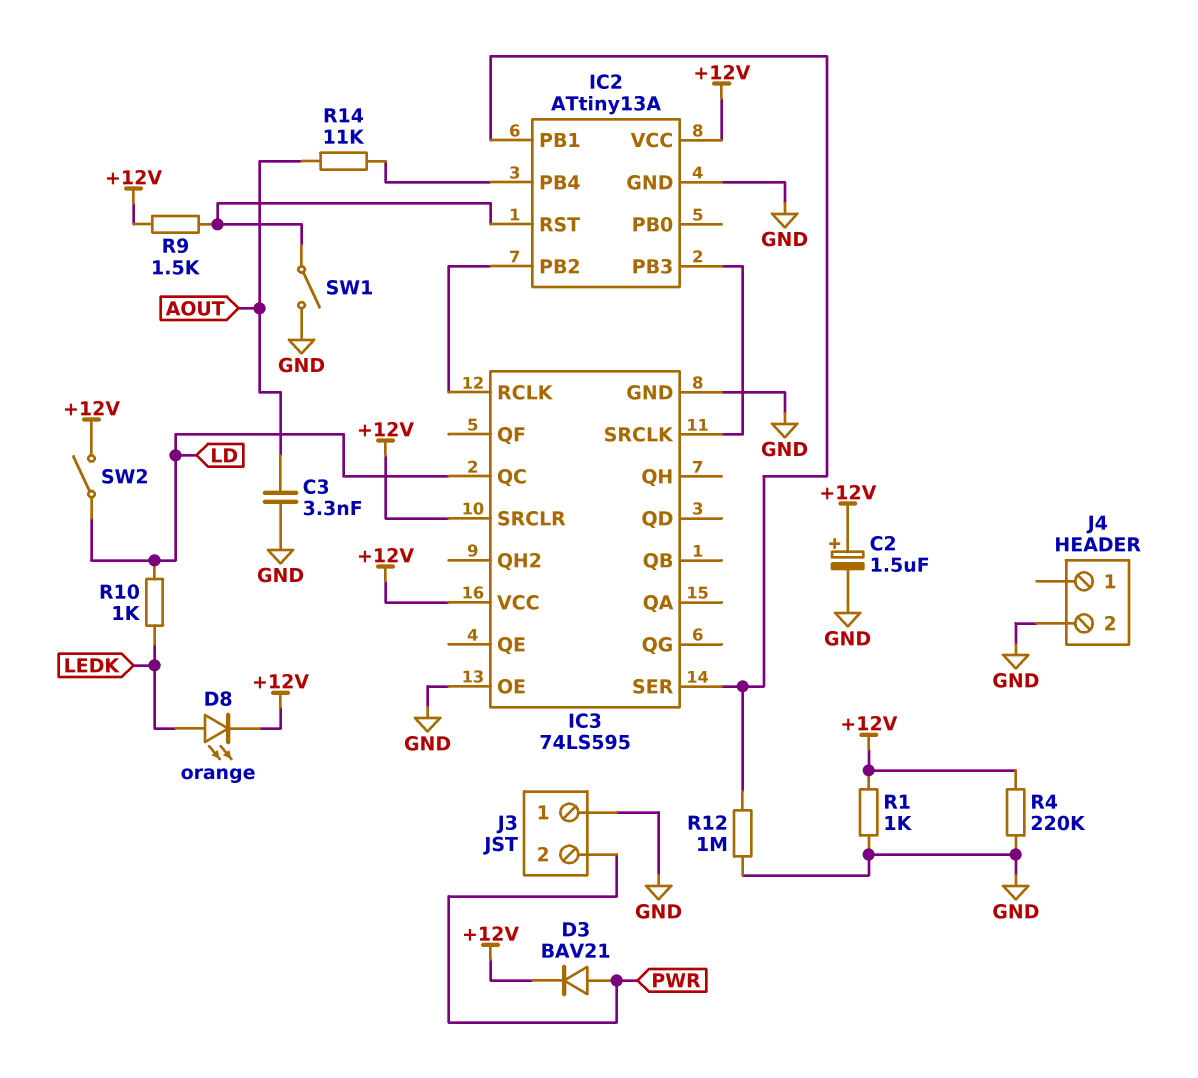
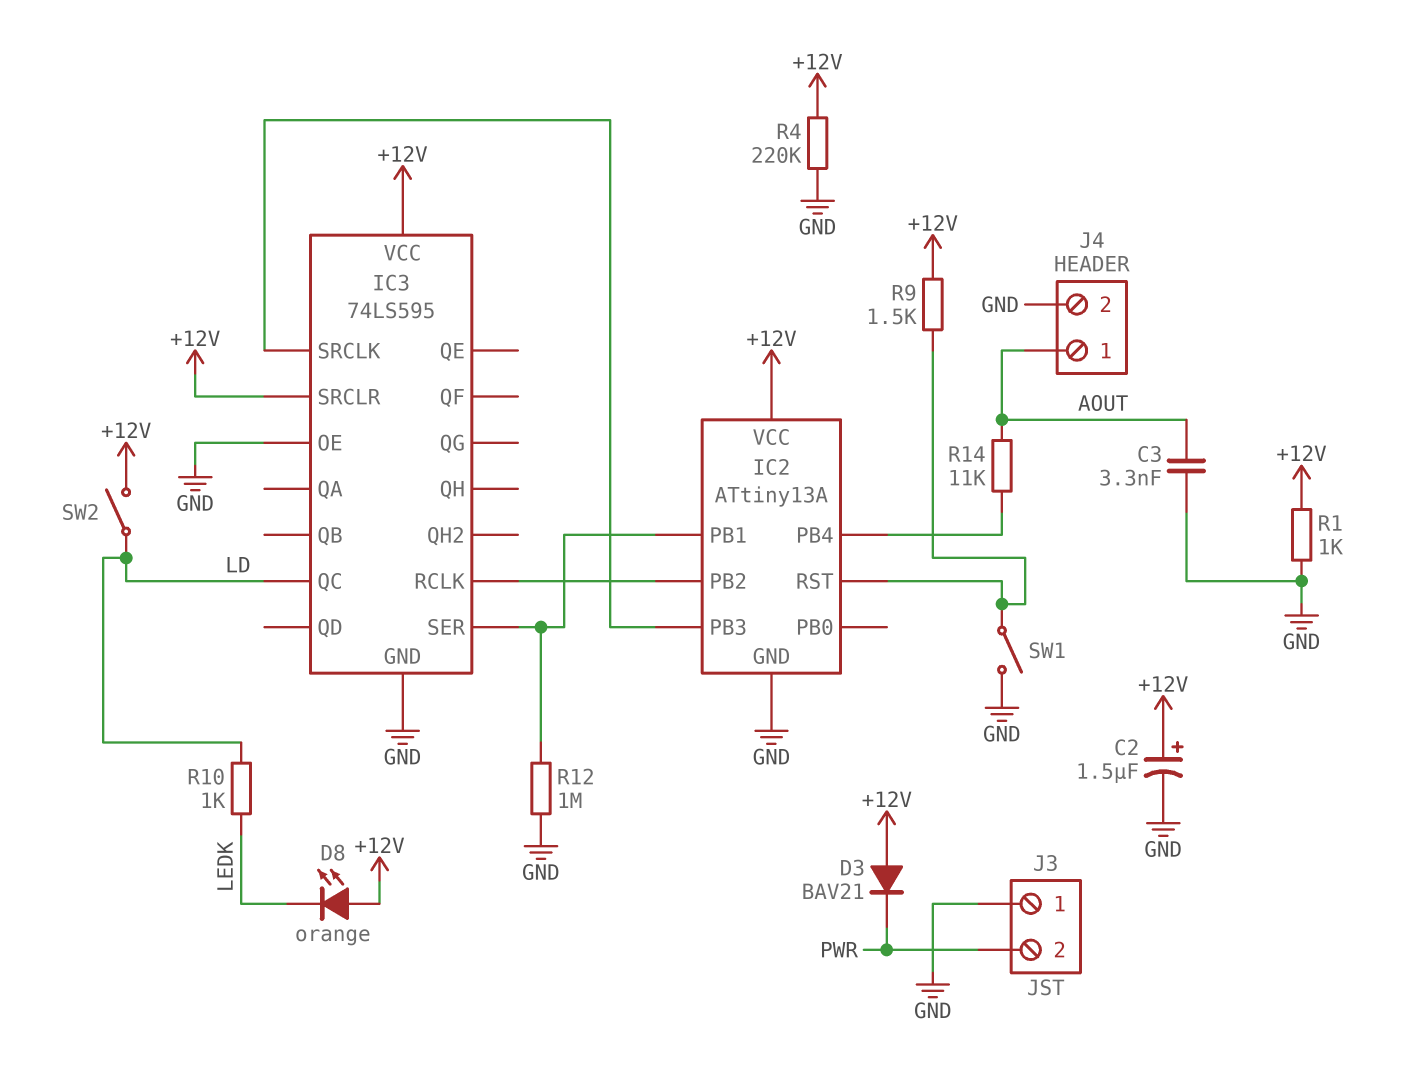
D3: diode BAV21 (A PWR, K +12V) -> diode BAV21 (A +12V, K PWR)
D8: LED orange (A LEDK, K +12V) -> LED orange (A +12V, K LEDK)
J4 pin 1: none -> AOUT

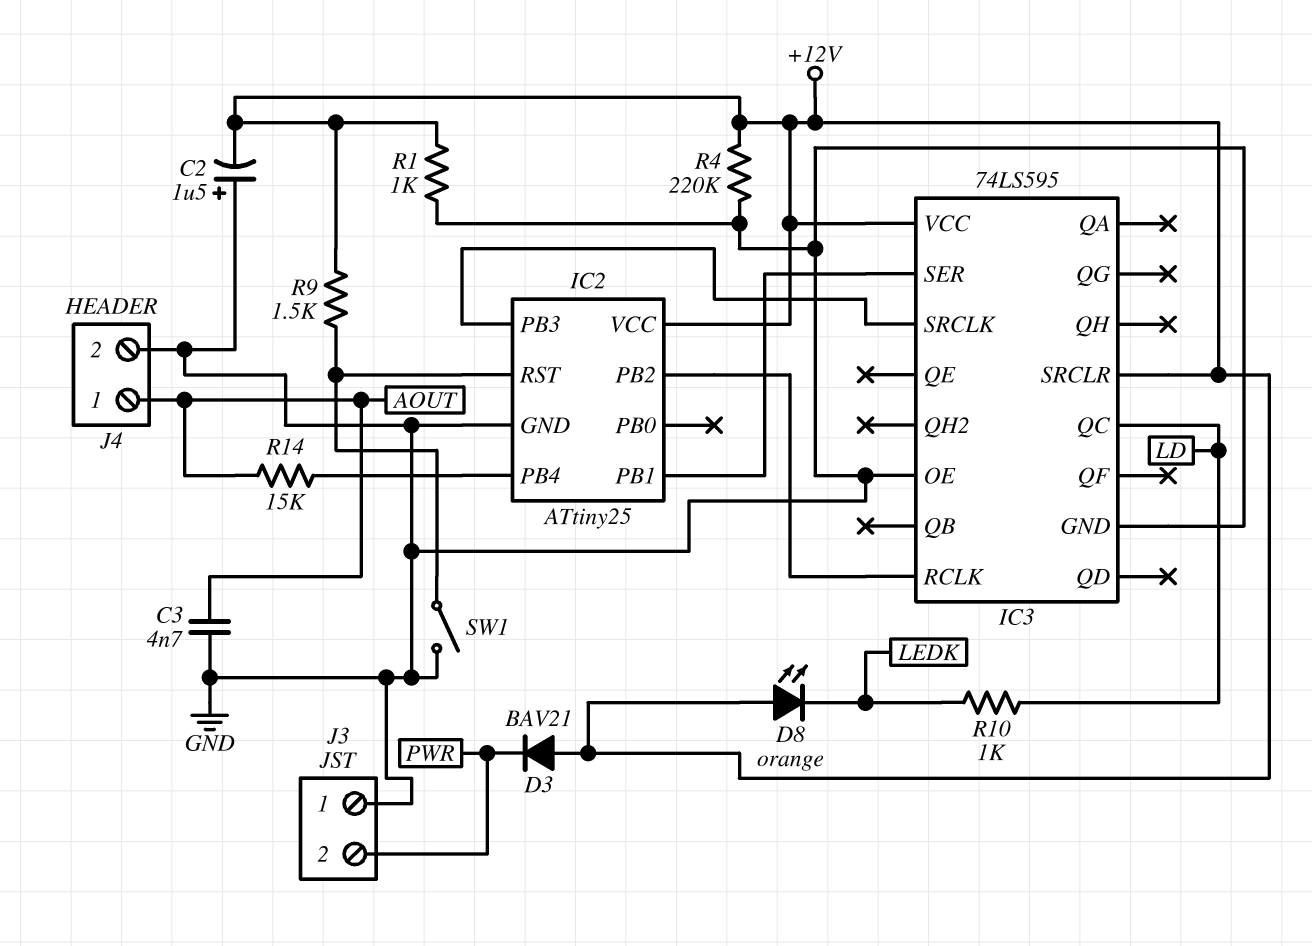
C2: 1.5uF (plus +12V, minus GND) -> 1.5uF (plus GND, minus +12V)
C3: 3.3nF (AOUT, GND) -> 4.7nF (AOUT, GND)
IC2: ATtiny13A -> ATtiny25
R12: 1M (GND, IC2/PB1) -> none
R14: 11k (AOUT, IC2/PB4) -> 15k (AOUT, IC2/PB4)
SW2: switch (+12V, LD) -> none

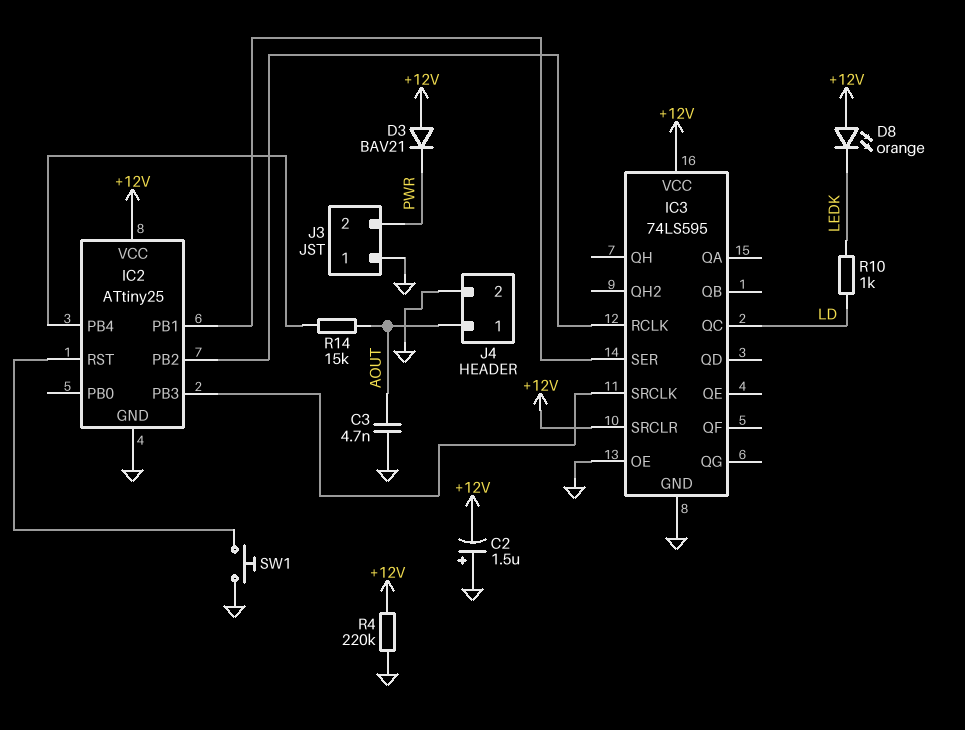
R1: 1k (+12V, GND) -> none
R9: 1.5k (+12V, IC2/RST) -> none
SW1: switch (GND, IC2/RST) -> button (GND, IC2/RST)

